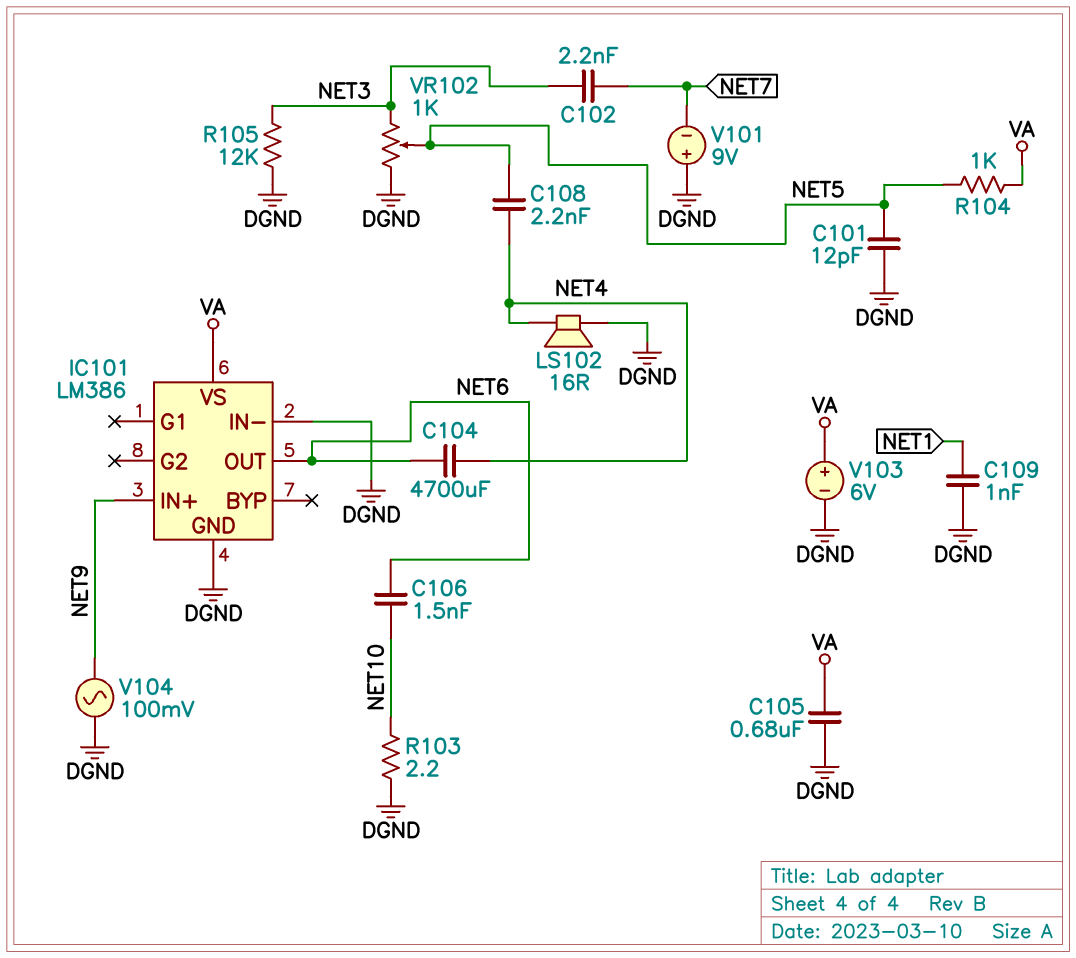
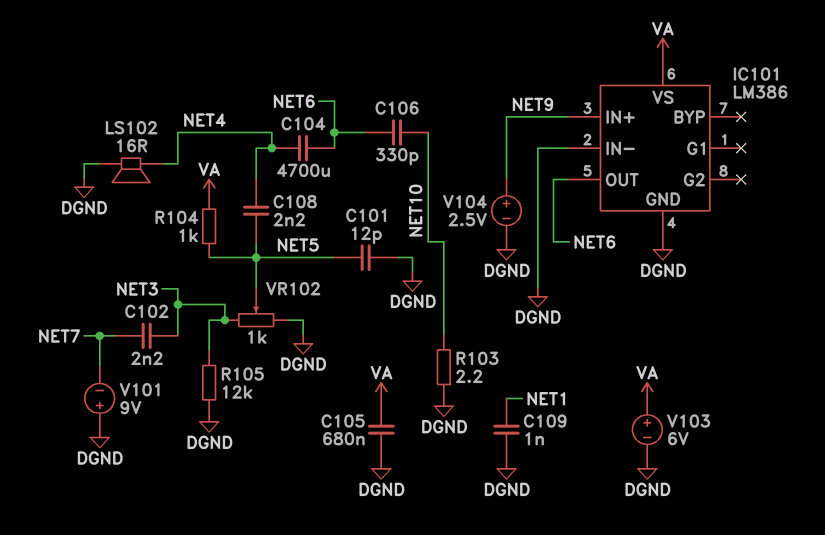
C106: 1.5nF (NET6, NET10) -> 330pF (NET6, NET10)
V104: AC 100mV (DGND, NET9) -> 2.5V (plus NET9, minus DGND)

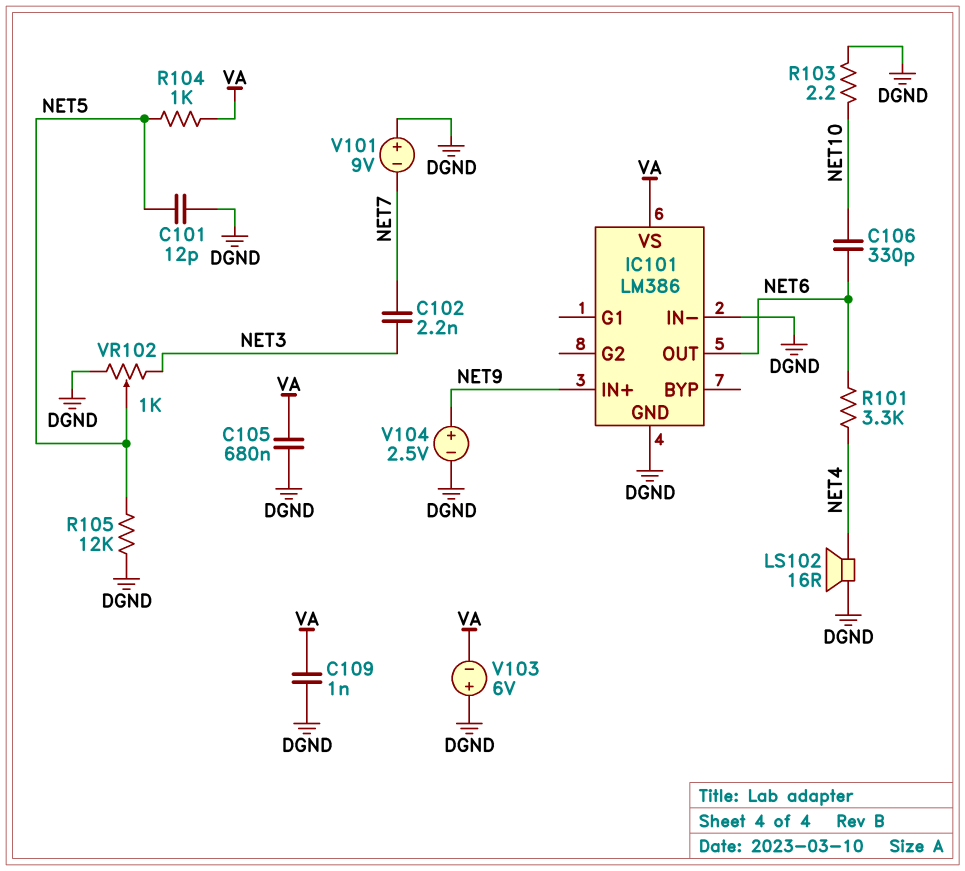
C104: 4700uF (NET4, NET6) -> none
C108: 2.2nF (NET4, NET5) -> none
C109: 1nF (DGND, NET1) -> 1nF (DGND, VA)
R101: none -> 3.3k (NET4, NET6)
R105: 12k (DGND, NET3) -> 12k (DGND, NET5)
V103: 6V (plus VA, minus DGND) -> 6V (plus DGND, minus VA)

